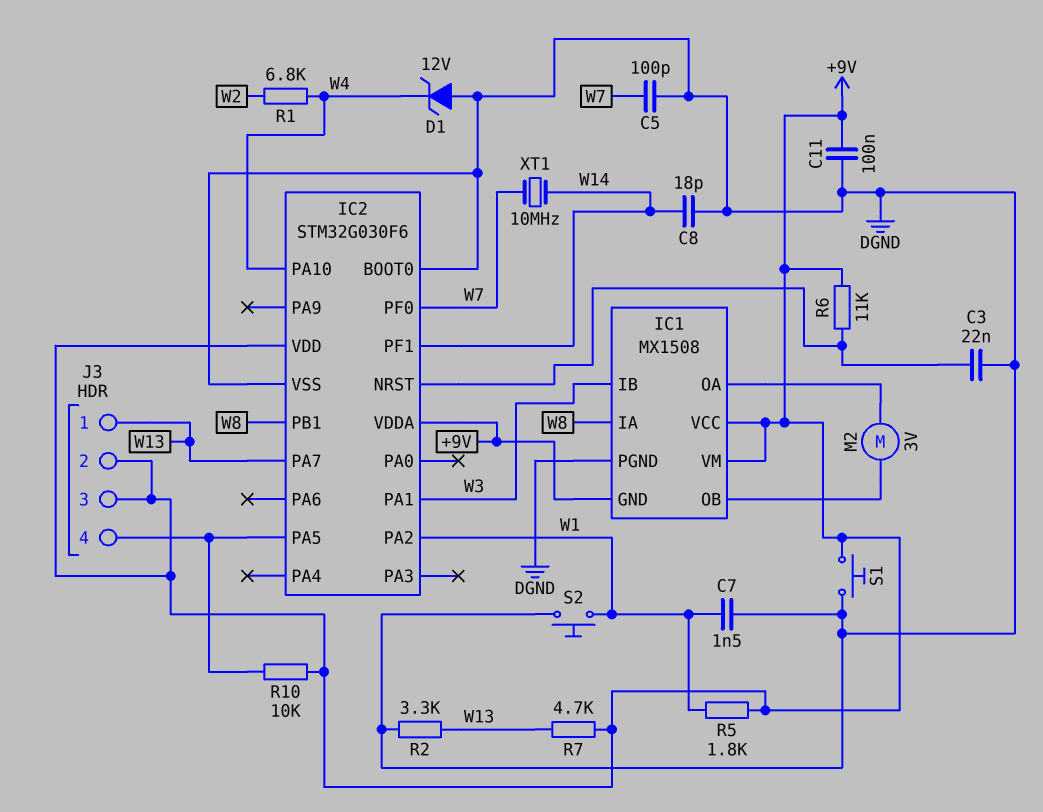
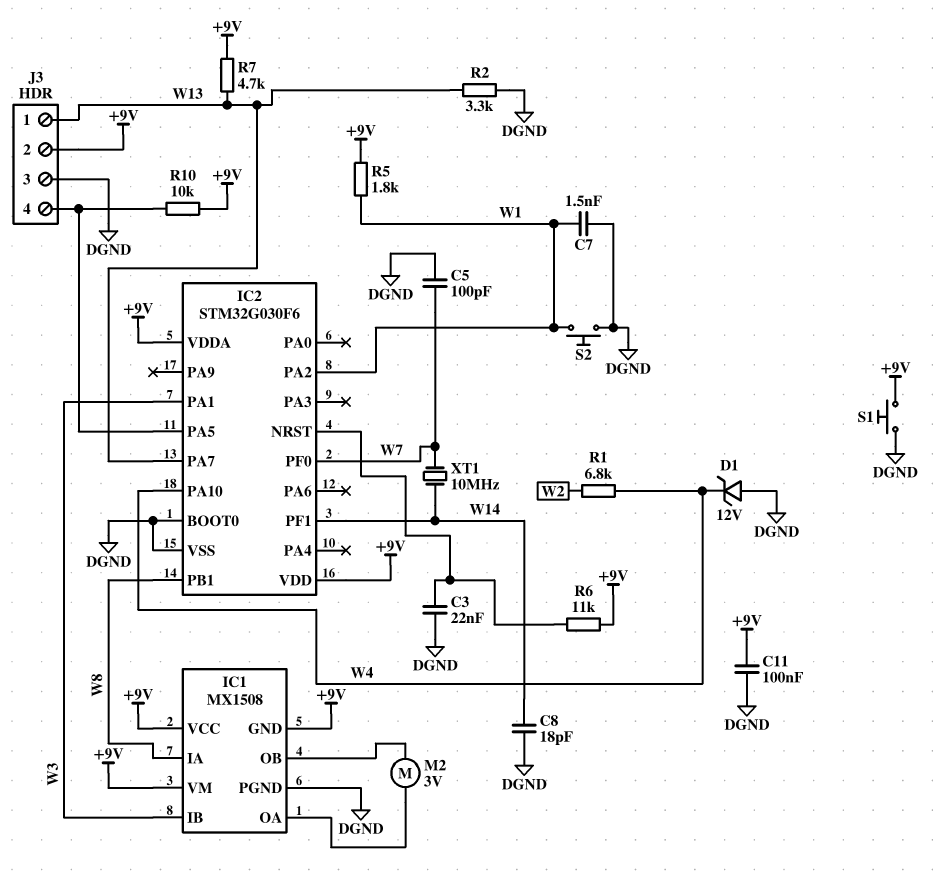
J3 pin 3: +9V -> DGND

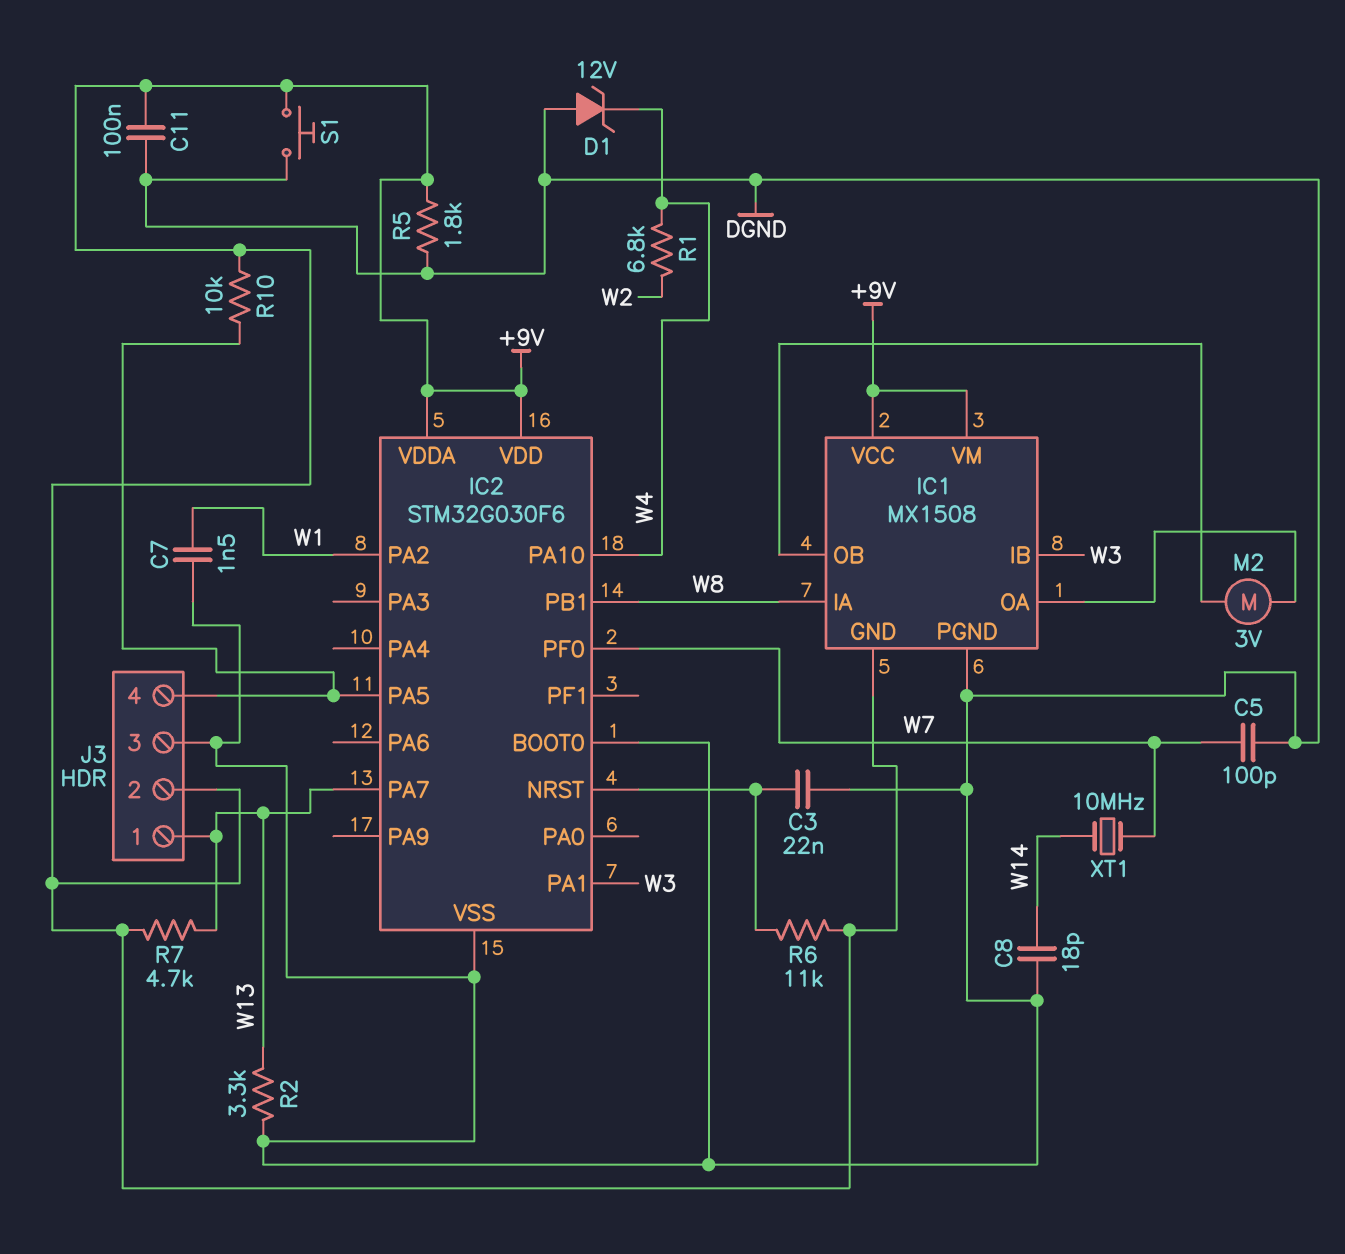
IC2 pin PF1: W14 -> none
R5: 1.8k (+9V, W1) -> 1.8k (+9V, DGND)
S2: button (DGND, W1) -> none

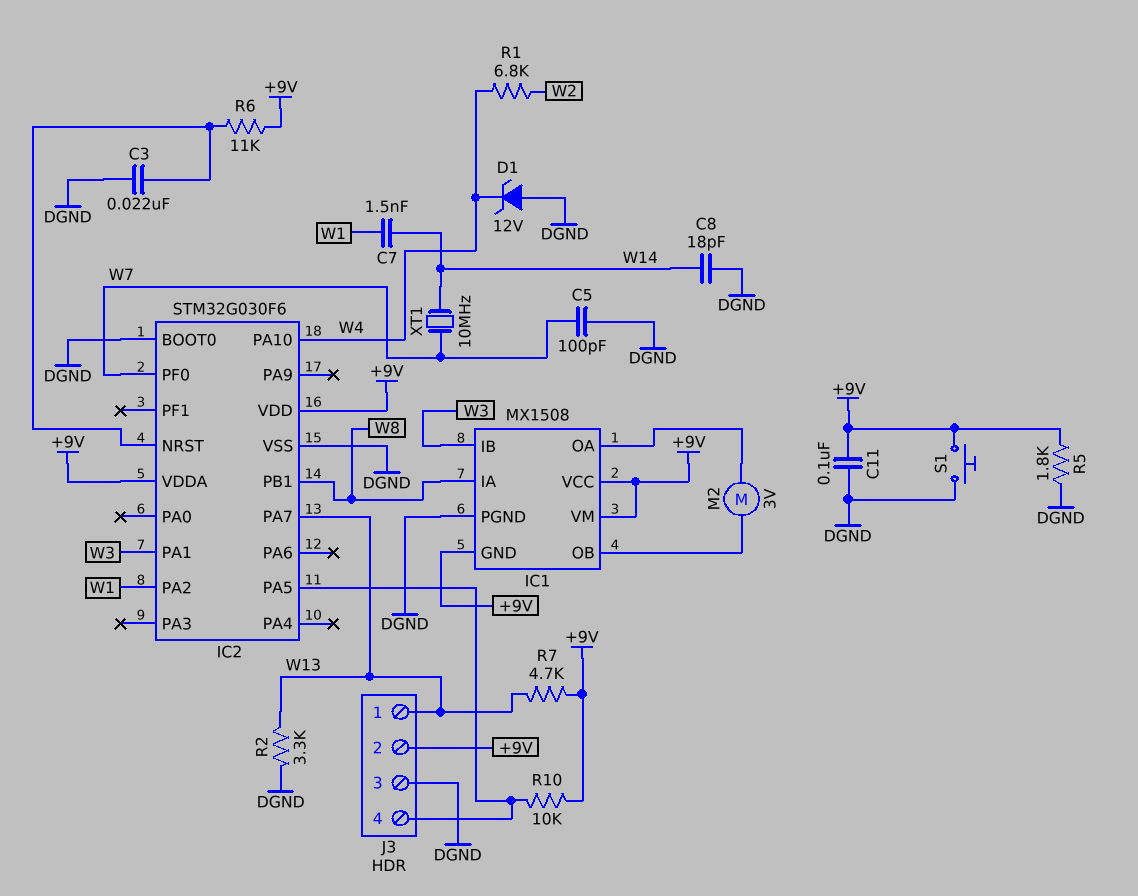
C7: 1.5nF (DGND, W1) -> 1.5nF (W1, W14)

